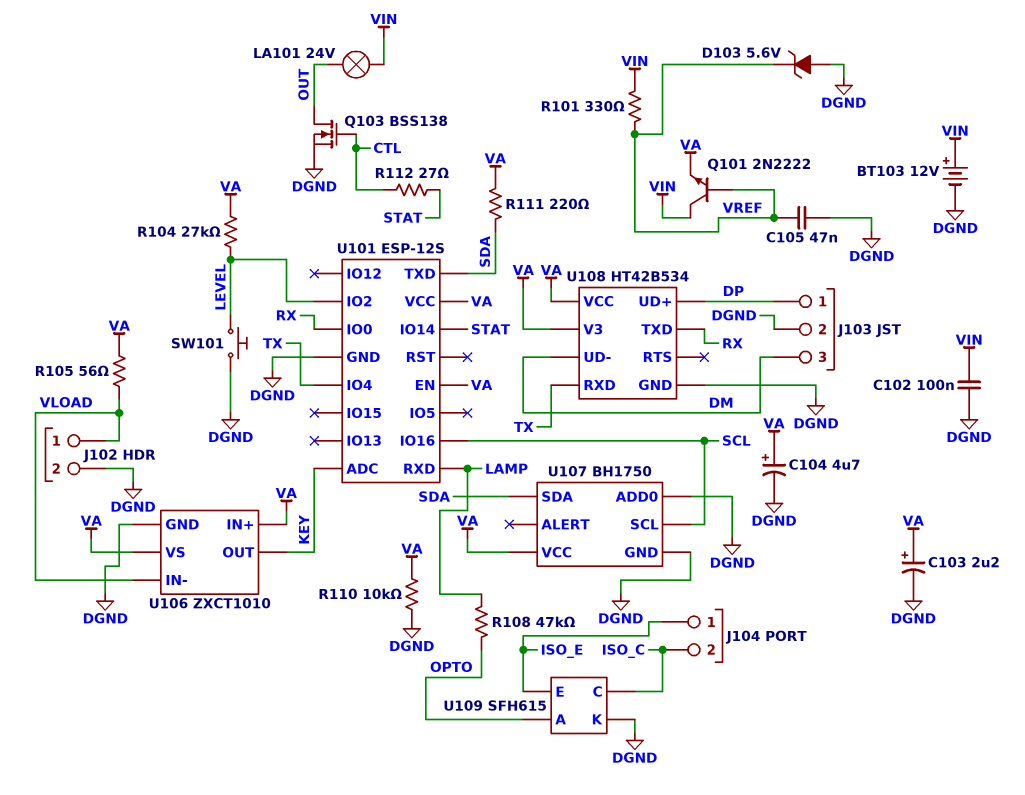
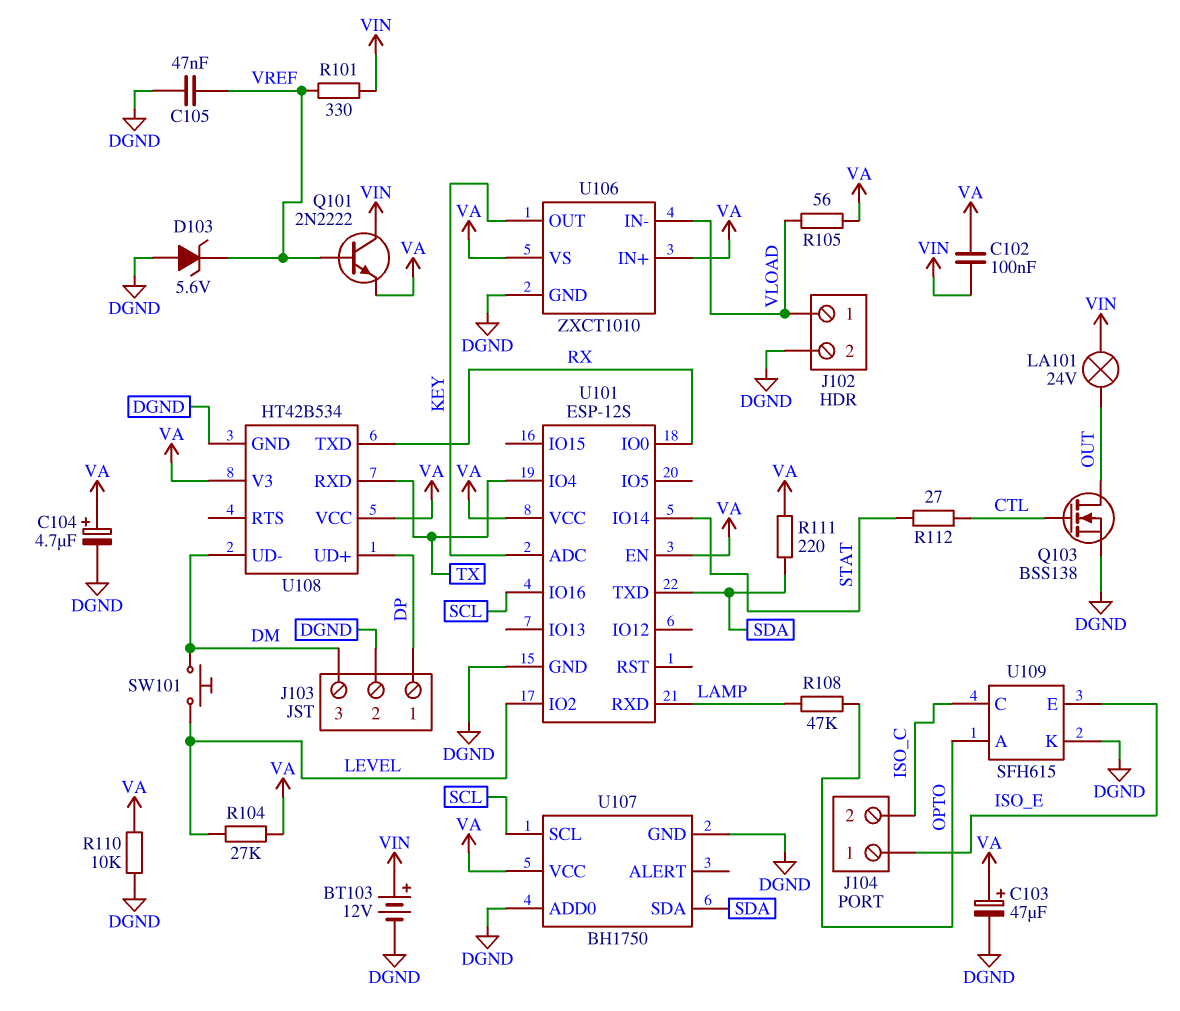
C102: 100nF (DGND, VIN) -> 100nF (VA, VIN)
C103: 2.2uF (plus VA, minus DGND) -> 47uF (plus VA, minus DGND)
SW101: button (DGND, LEVEL) -> button (DM, LEVEL)

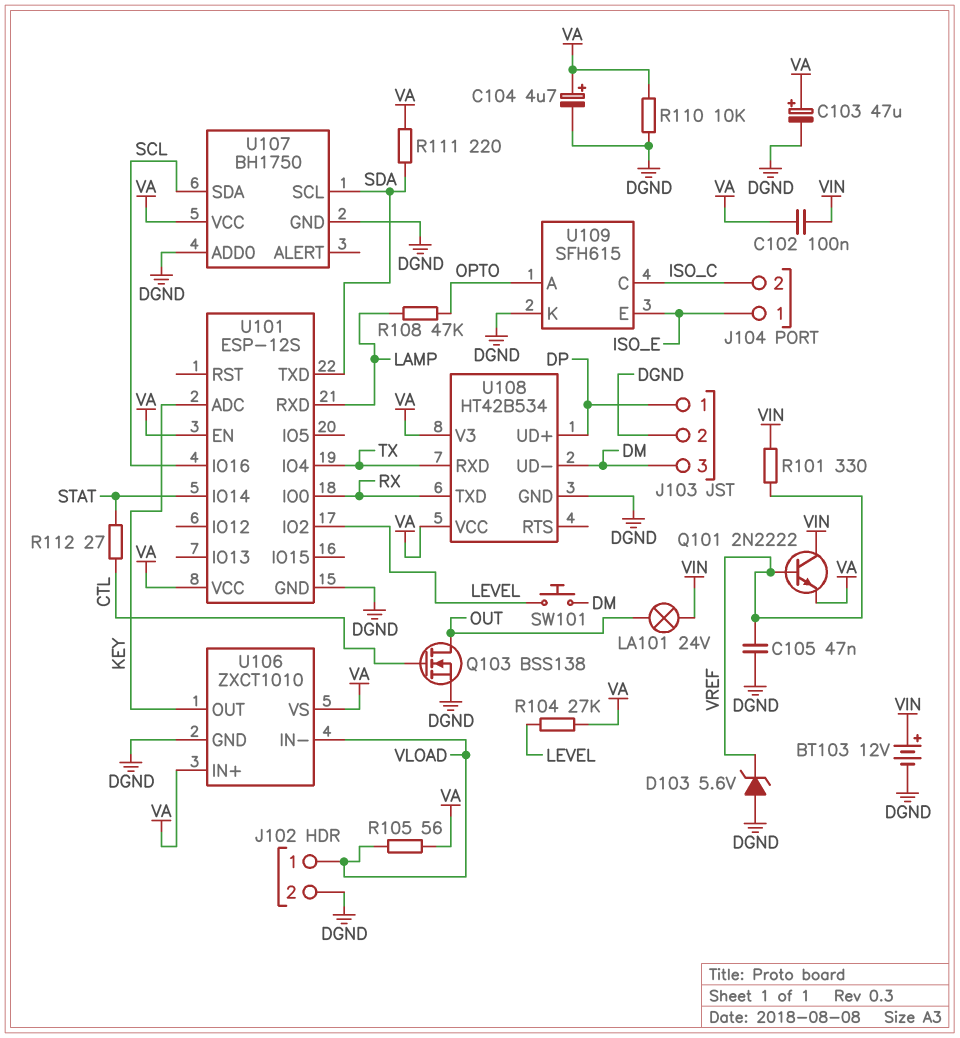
U107 pin SCL: SCL -> SDA
U107 pin SDA: SDA -> SCL

